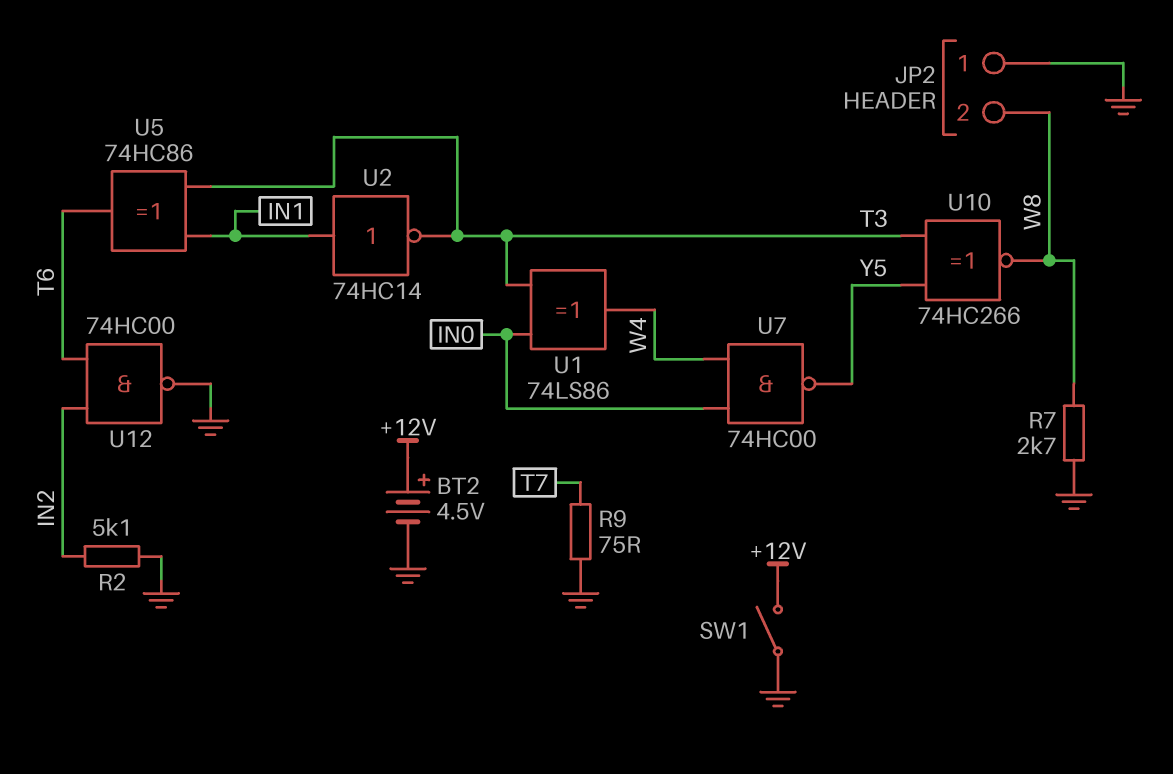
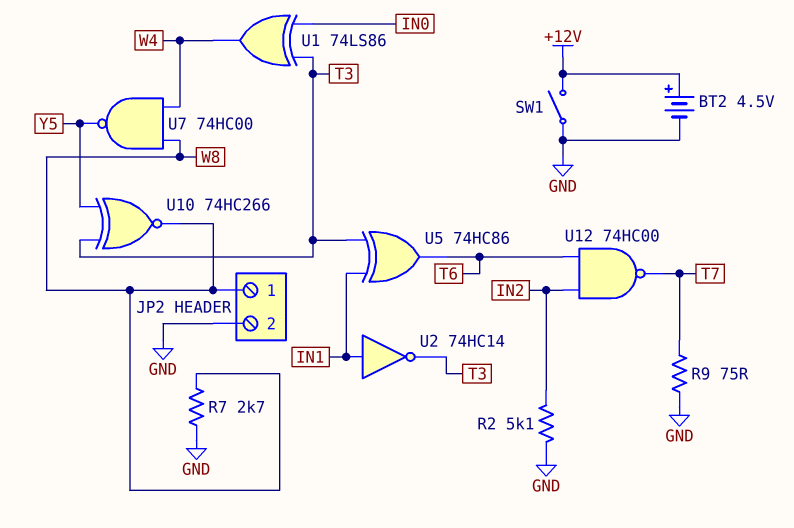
JP2 pin 1: GND -> W8
JP2 pin 2: W8 -> GND
U7: NAND 74HC00 (in IN0, in W4, out Y5) -> NAND 74HC00 (in W4, in W8, out Y5)
U12: NAND 74HC00 (in IN2, in T6, out GND) -> NAND 74HC00 (in IN2, in T6, out T7)

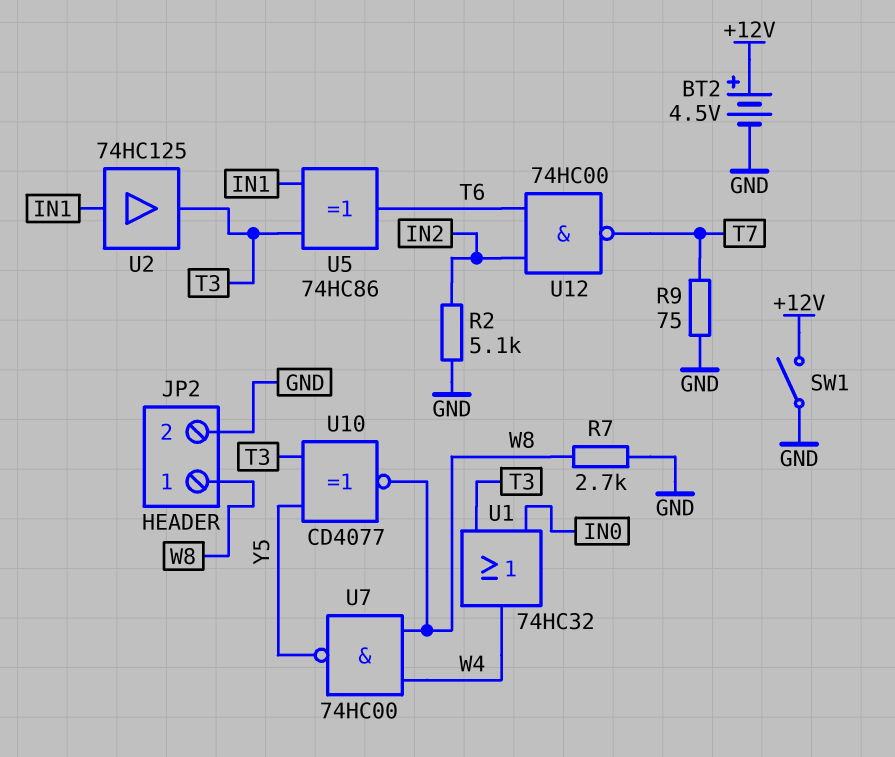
U1: XOR 74LS86 (in IN0, in T3, out W4) -> OR 74HC32 (in IN0, in T3, out W4)
U2: NOT 74HC14 (in IN1, out T3) -> buffer 74HC125 (in IN1, out T3)
U10: XNOR 74HC266 (in T3, in Y5, out W8) -> XNOR CD4077 (in T3, in Y5, out W8)

